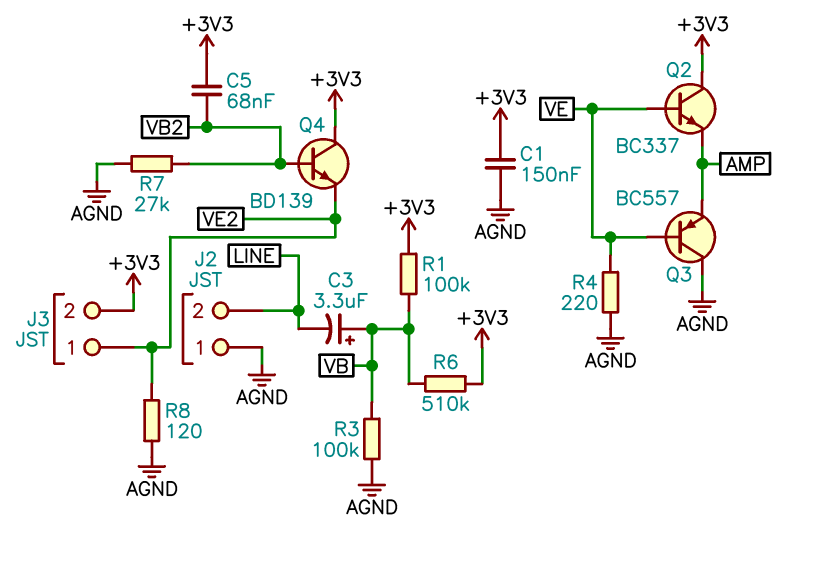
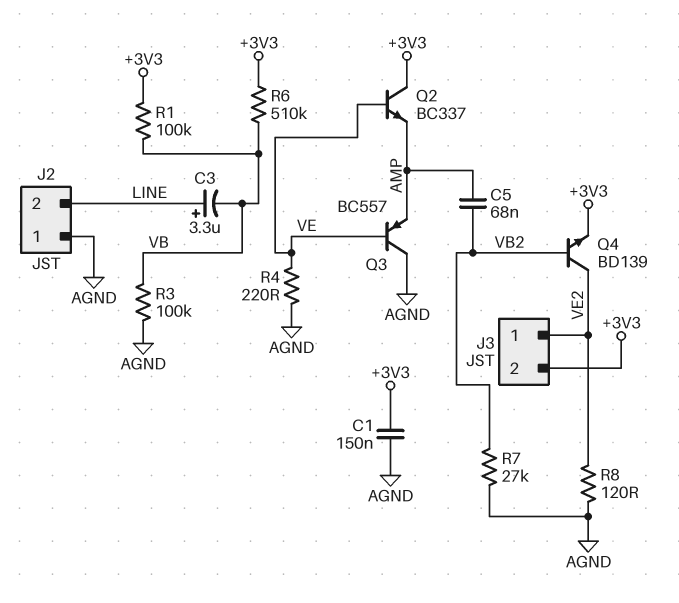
C3: 3.3uF (plus VB, minus LINE) -> 3.3uF (plus LINE, minus VB)
C5: 68nF (+3V3, VB2) -> 68nF (AMP, VB2)
Q4: NPN BD139 (B VB2, C +3V3, E VE2) -> NPN BD139 (B VB2, C VE2, E +3V3)

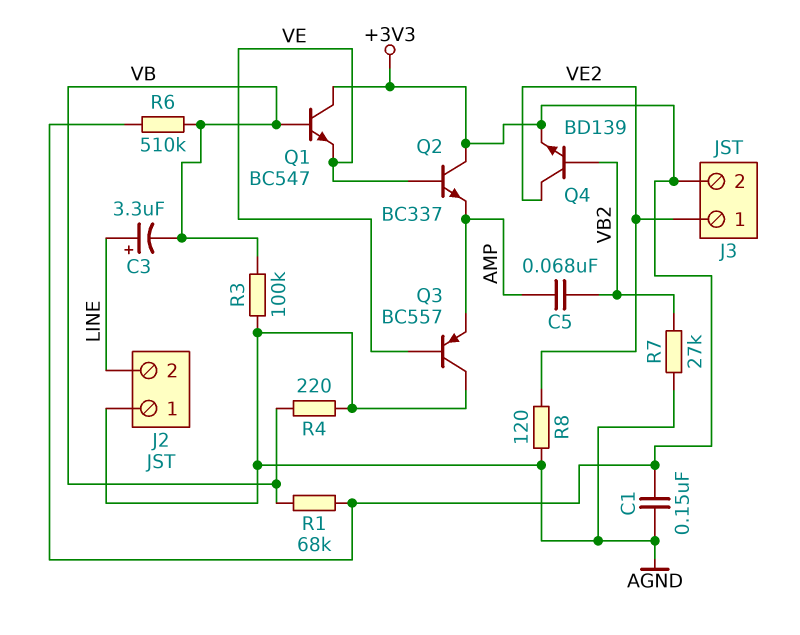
Q1: none -> NPN BC547 (B VB, C +3V3, E VE)
R1: 100k (+3V3, VB) -> 68k (+3V3, VB)
R4: 220 (AGND, VE) -> 220 (AGND, VB)

